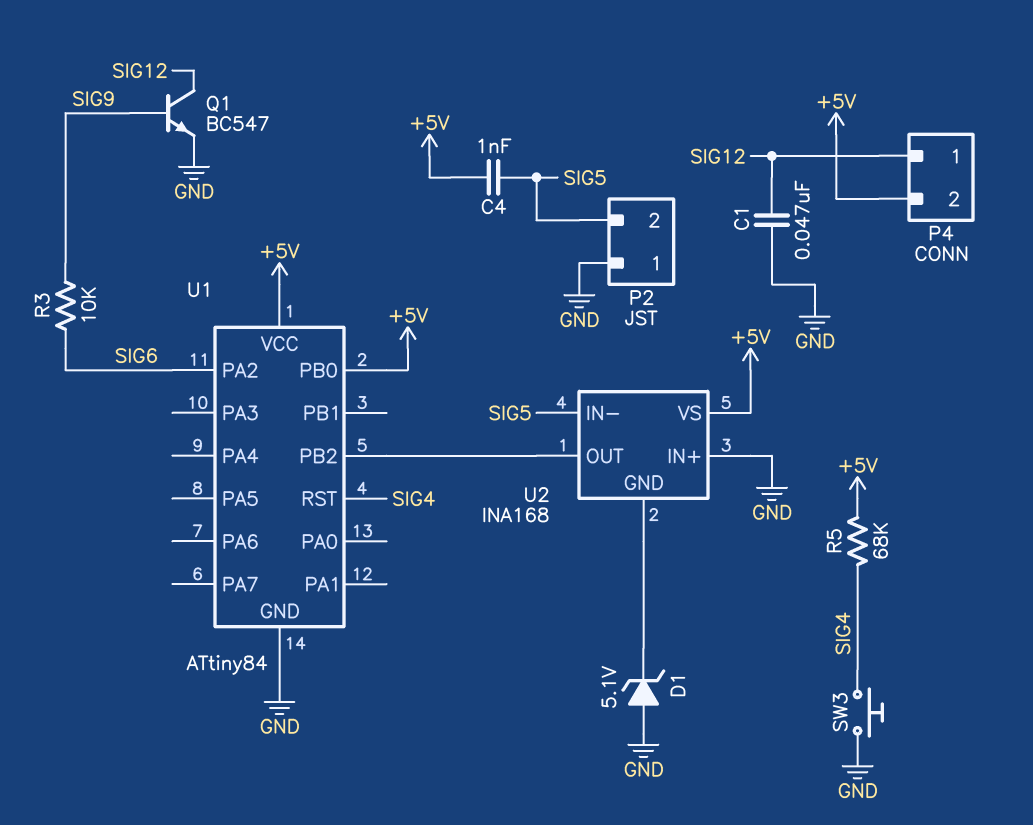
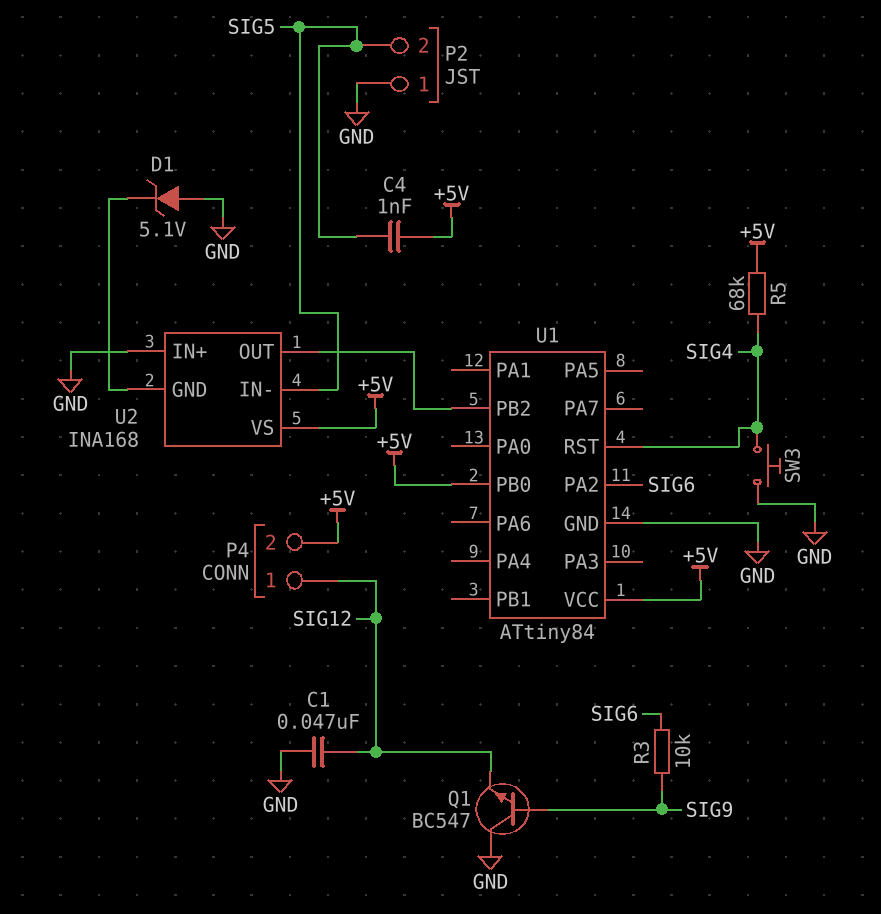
Q1: NPN BC547 (B SIG9, C SIG12, E GND) -> NPN BC547 (B SIG9, C GND, E SIG12)

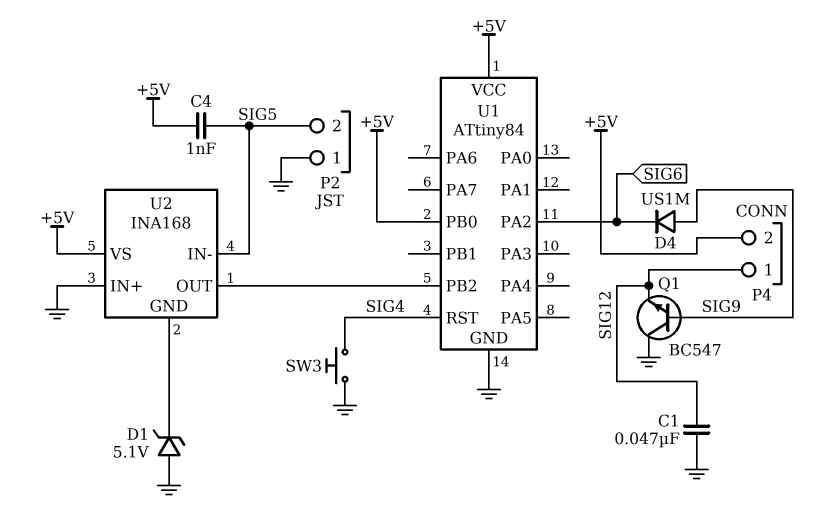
D4: none -> diode US1M (A SIG9, K SIG6)
R3: 10k (SIG6, SIG9) -> none
R5: 68k (+5V, SIG4) -> none

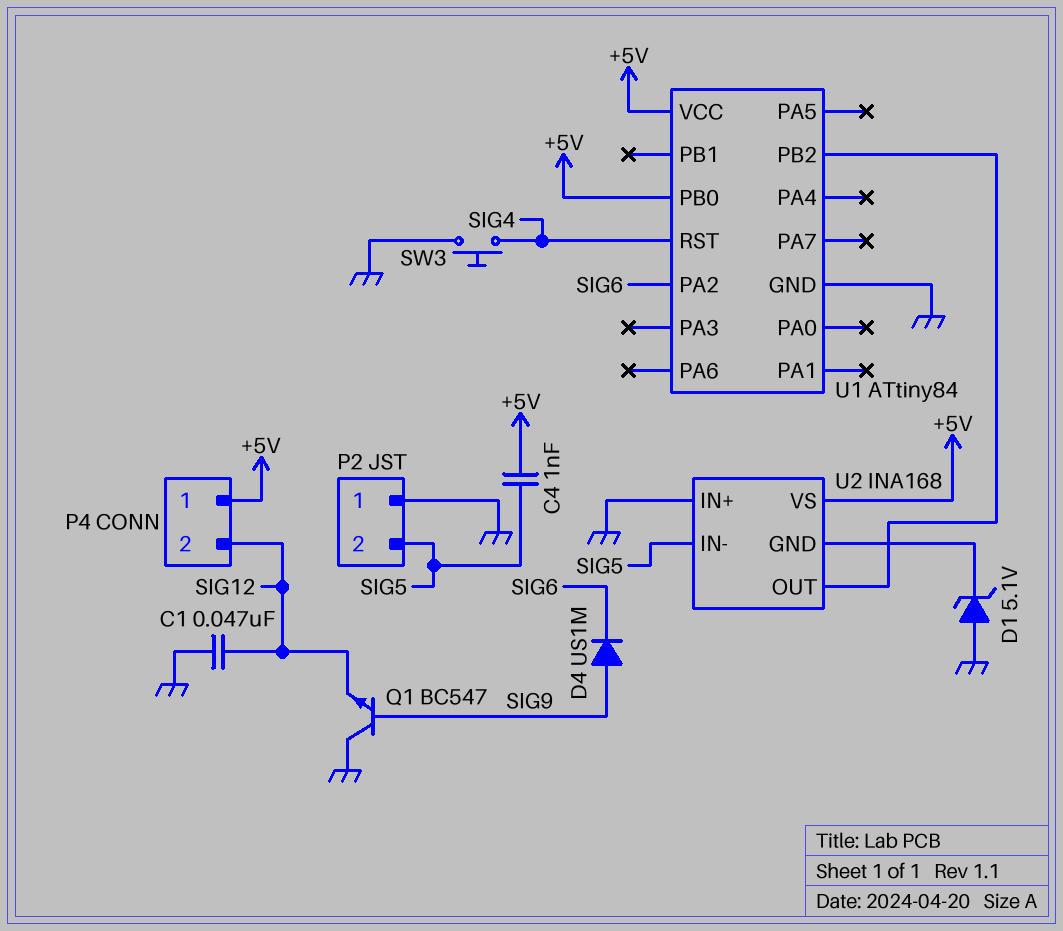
P4 pin 1: SIG12 -> +5V
P4 pin 2: +5V -> SIG12

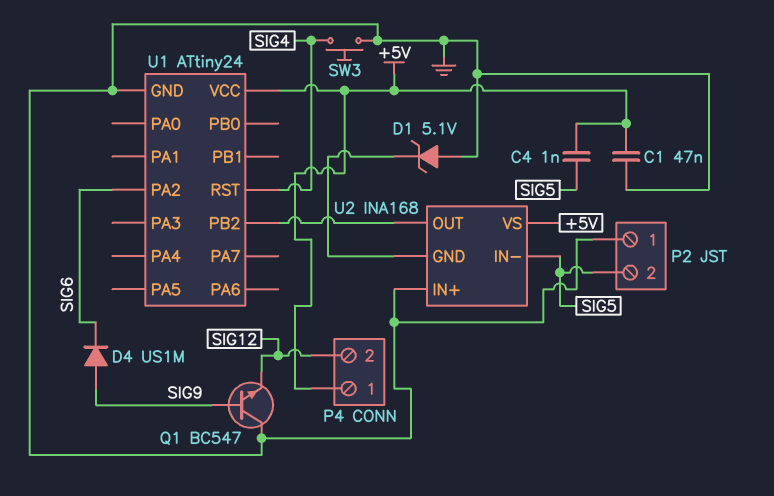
C1: 47nF (GND, SIG12) -> 47nF (+5V, GND)
U1: ATtiny84 -> ATtiny24
U1 pin PB0: +5V -> none

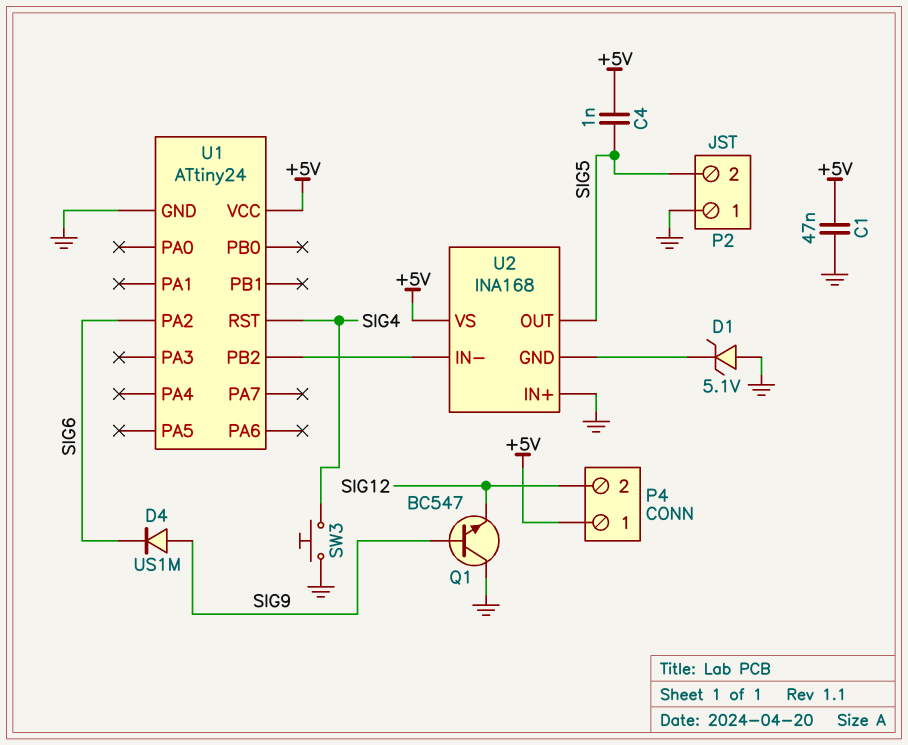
U2 pin IN-: SIG5 -> U1/PB2
U2 pin OUT: U1/PB2 -> SIG5

